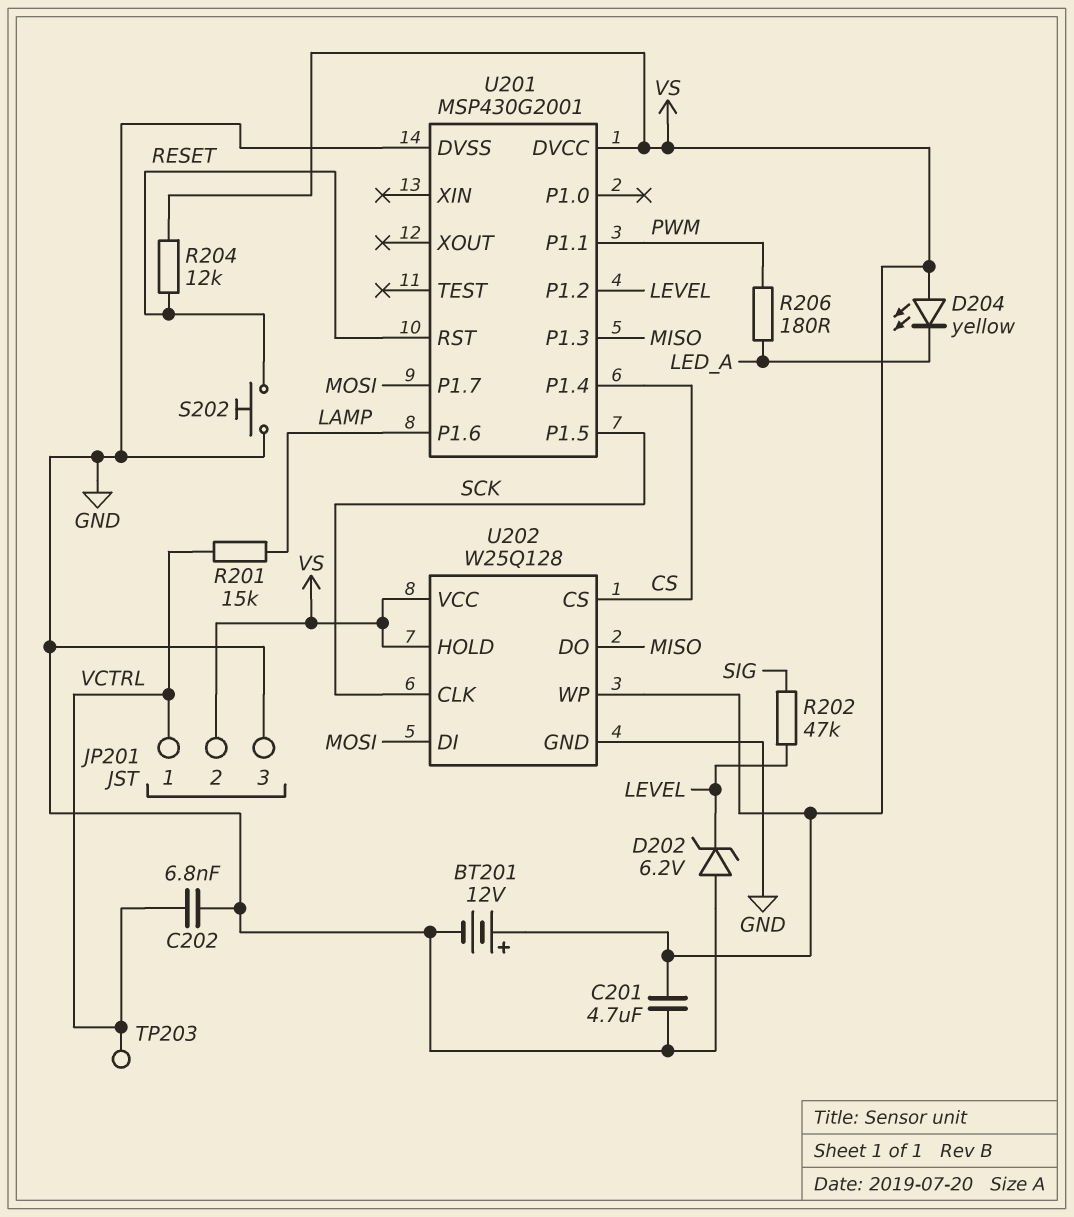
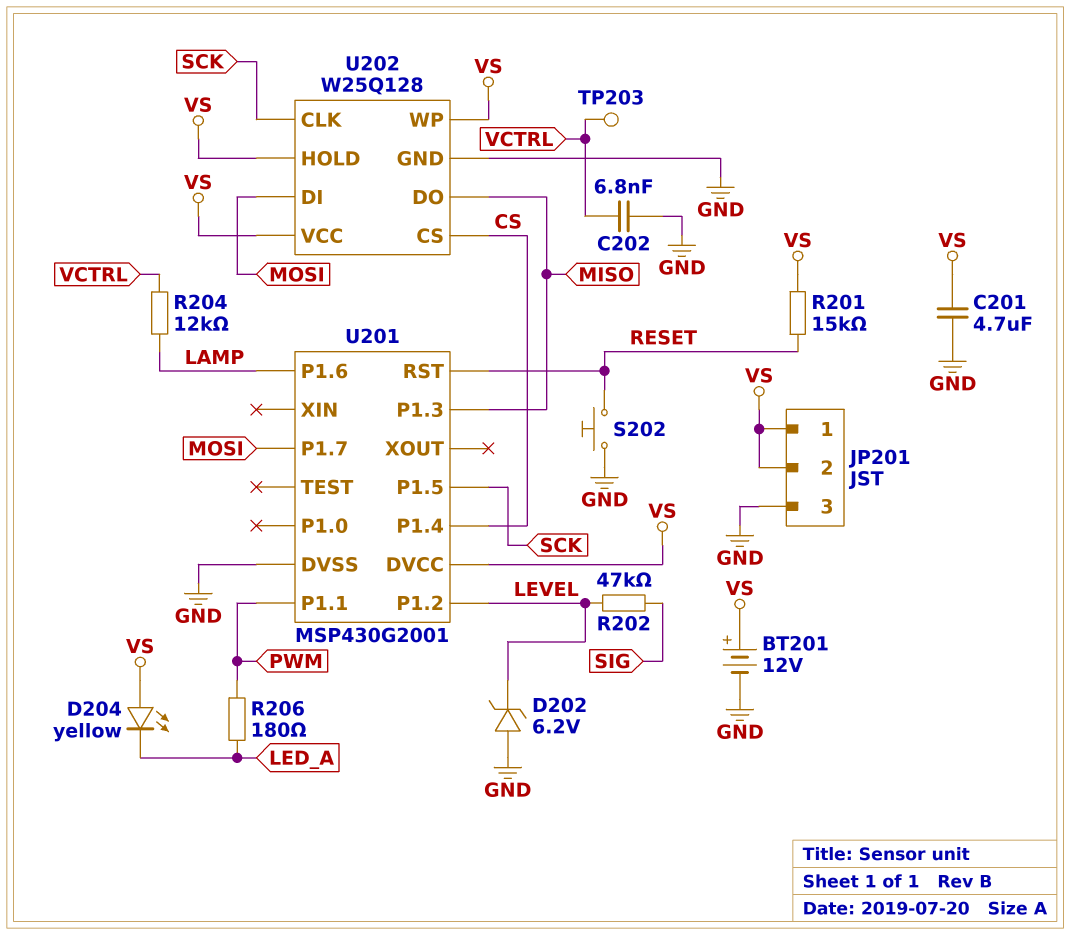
JP201 pin 1: VCTRL -> VS
R201: 15k (LAMP, VCTRL) -> 15k (RESET, VS)
R204: 12k (RESET, VS) -> 12k (LAMP, VCTRL)

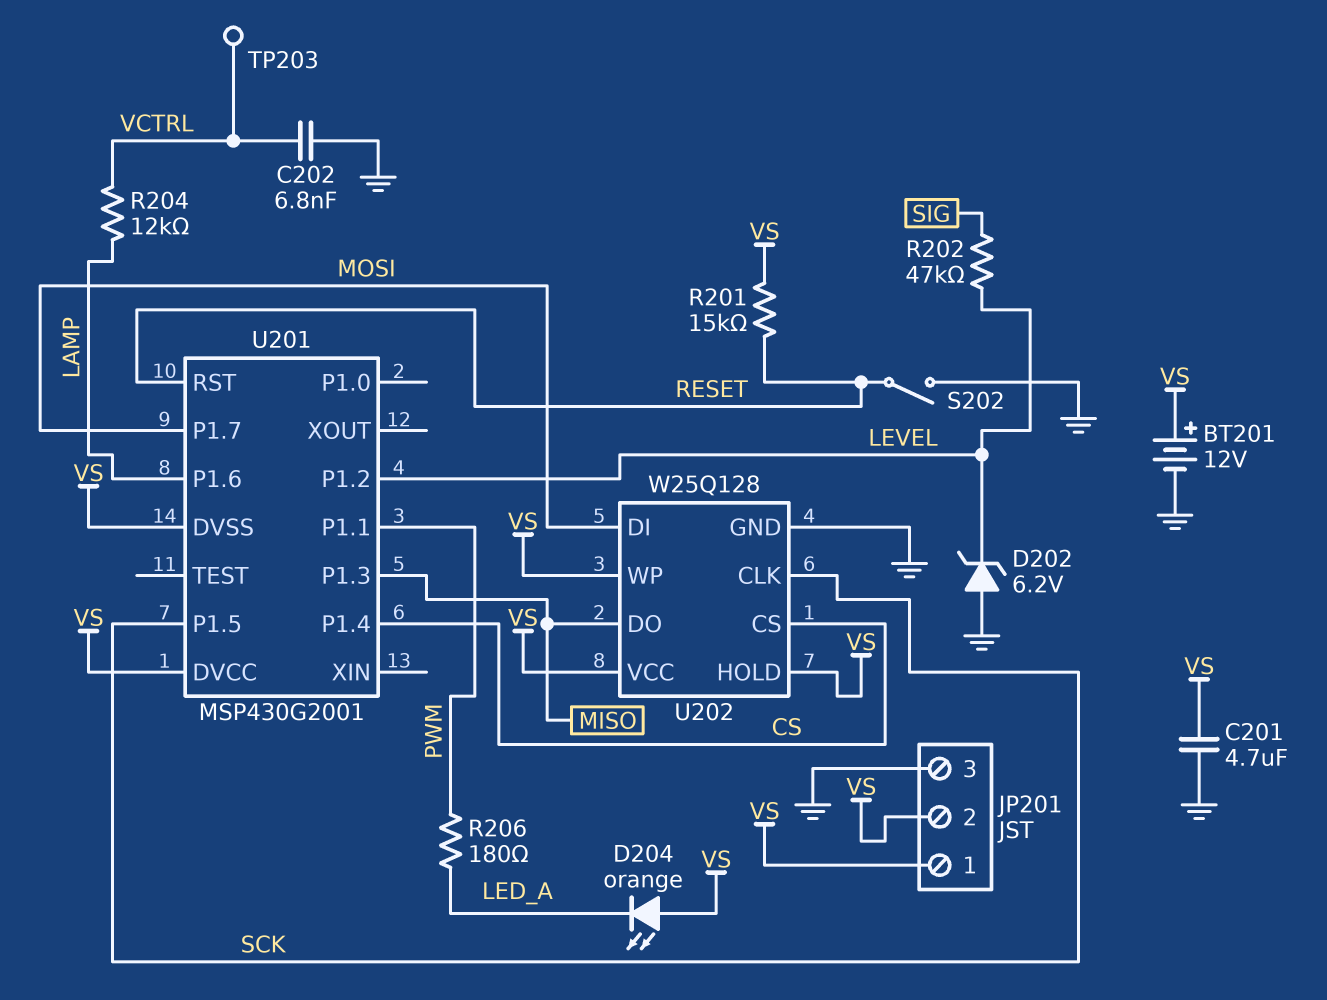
D204: LED yellow (A VS, K LED_A) -> LED orange (A VS, K LED_A)
S202: button (GND, RESET) -> switch (GND, RESET)
U201 pin DVSS: GND -> VS

